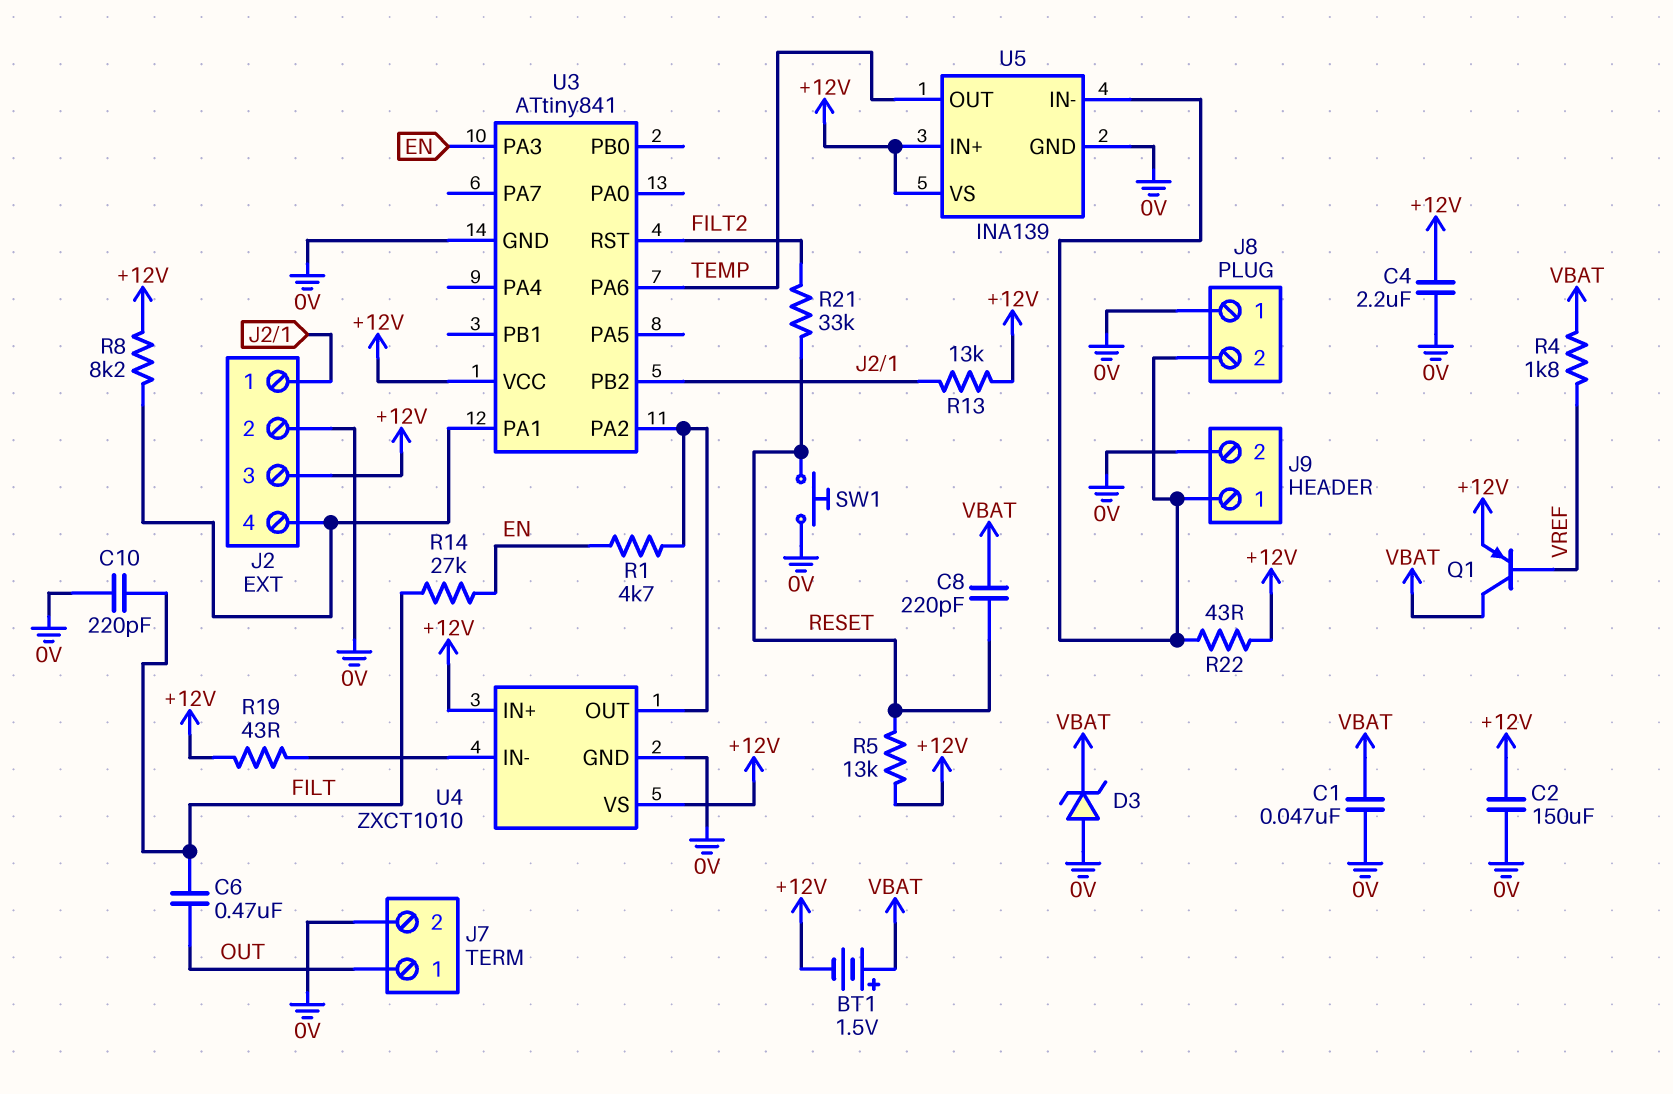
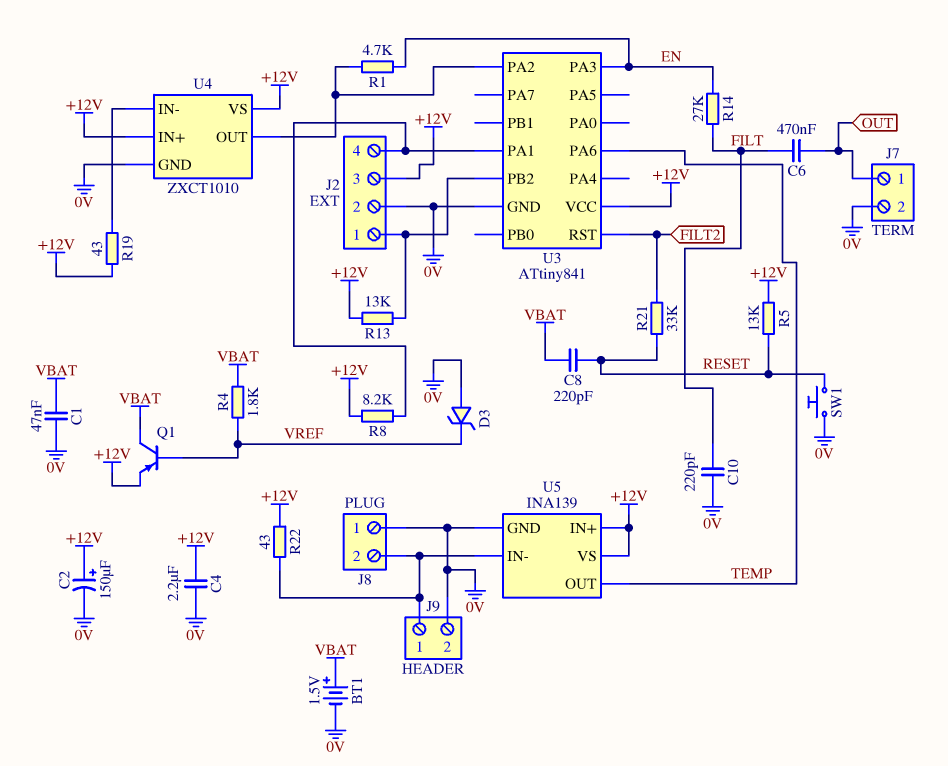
BT1: 1.5V (plus VBAT, minus +12V) -> 1.5V (plus VBAT, minus 0V)
C2: 150uF (+12V, 0V) -> 150uF (plus +12V, minus 0V)
D3: zener (A 0V, K VBAT) -> zener (A 0V, K VREF)

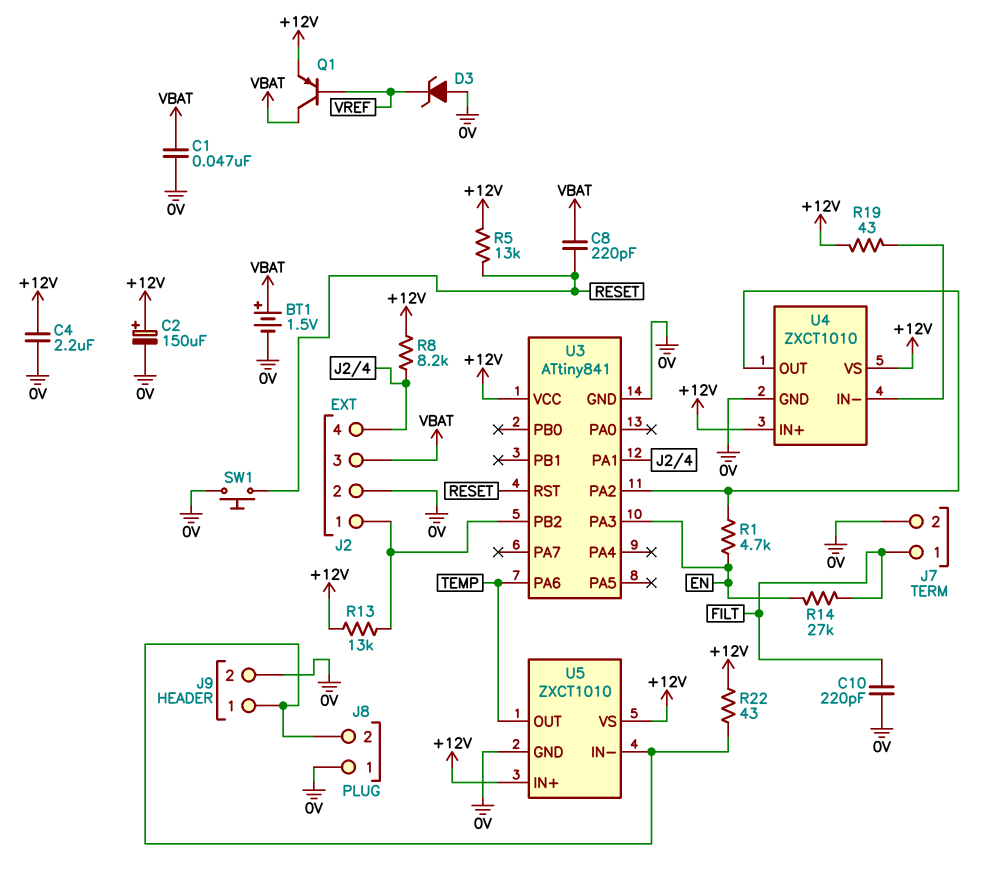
C6: 470nF (FILT, OUT) -> none
J2 pin 3: +12V -> VBAT
J7 pin 1: OUT -> FILT
R4: 1.8k (VBAT, VREF) -> none
R21: 33k (FILT2, RESET) -> none
U3 pin RST: FILT2 -> RESET
U5: INA139 -> ZXCT1010

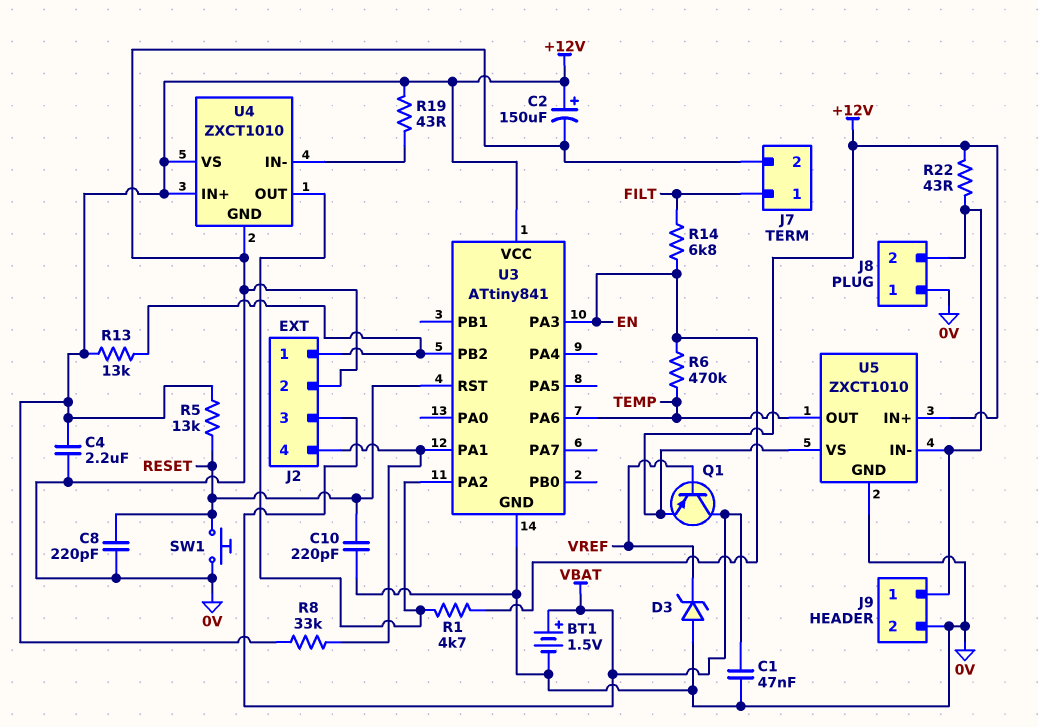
C8: 220pF (RESET, VBAT) -> 220pF (0V, RESET)
C10: 220pF (0V, FILT) -> 220pF (0V, RESET)
R6: none -> 470k (EN, TEMP)
R8: 8.2k (+12V, J2/4) -> 33k (+12V, J2/4)
R14: 27k (EN, FILT) -> 6.8k (EN, FILT)

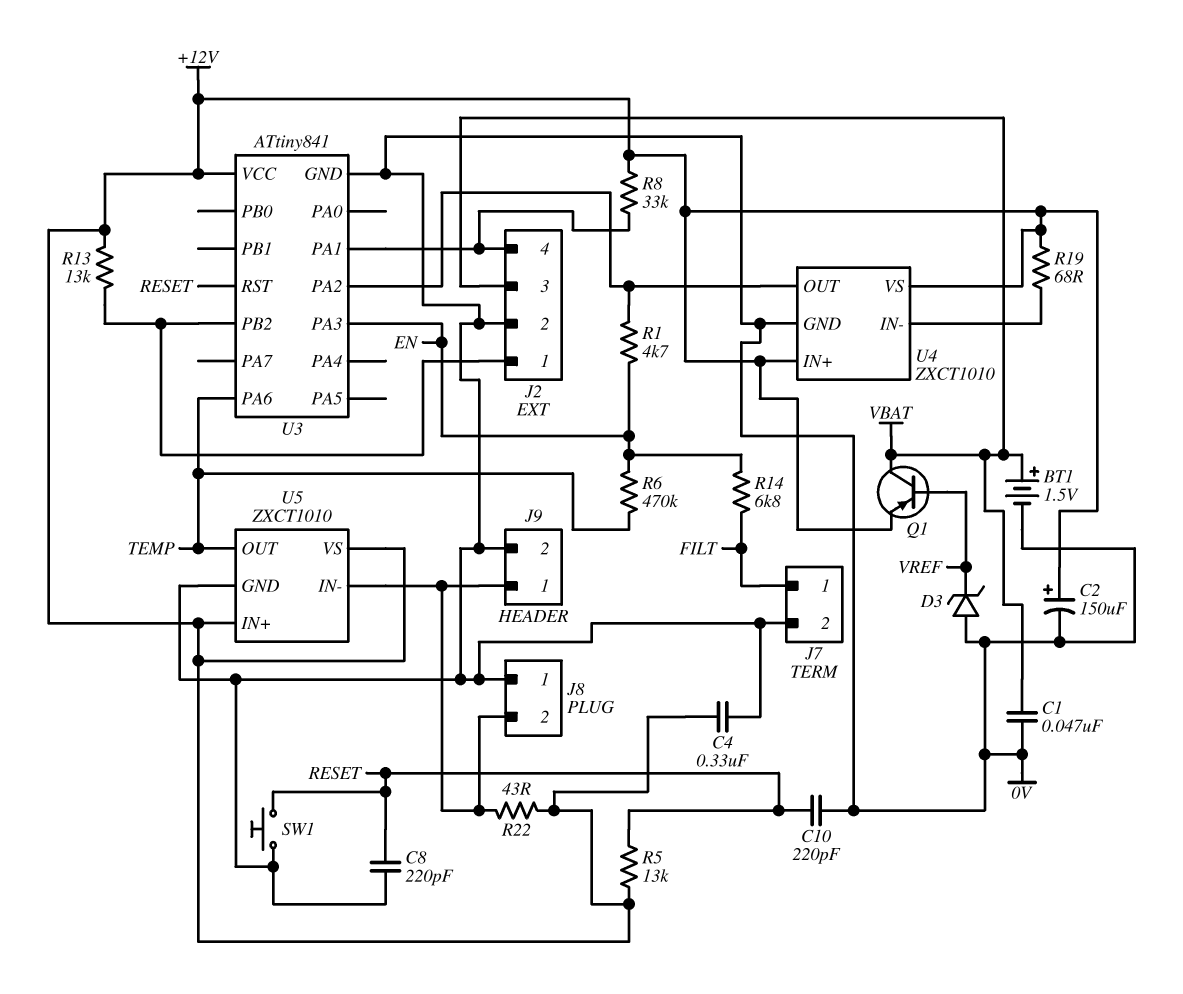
C4: 2.2uF (+12V, 0V) -> 330nF (+12V, 0V)
R19: 43 (+12V, U4/IN-) -> 68 (+12V, U4/IN-)

